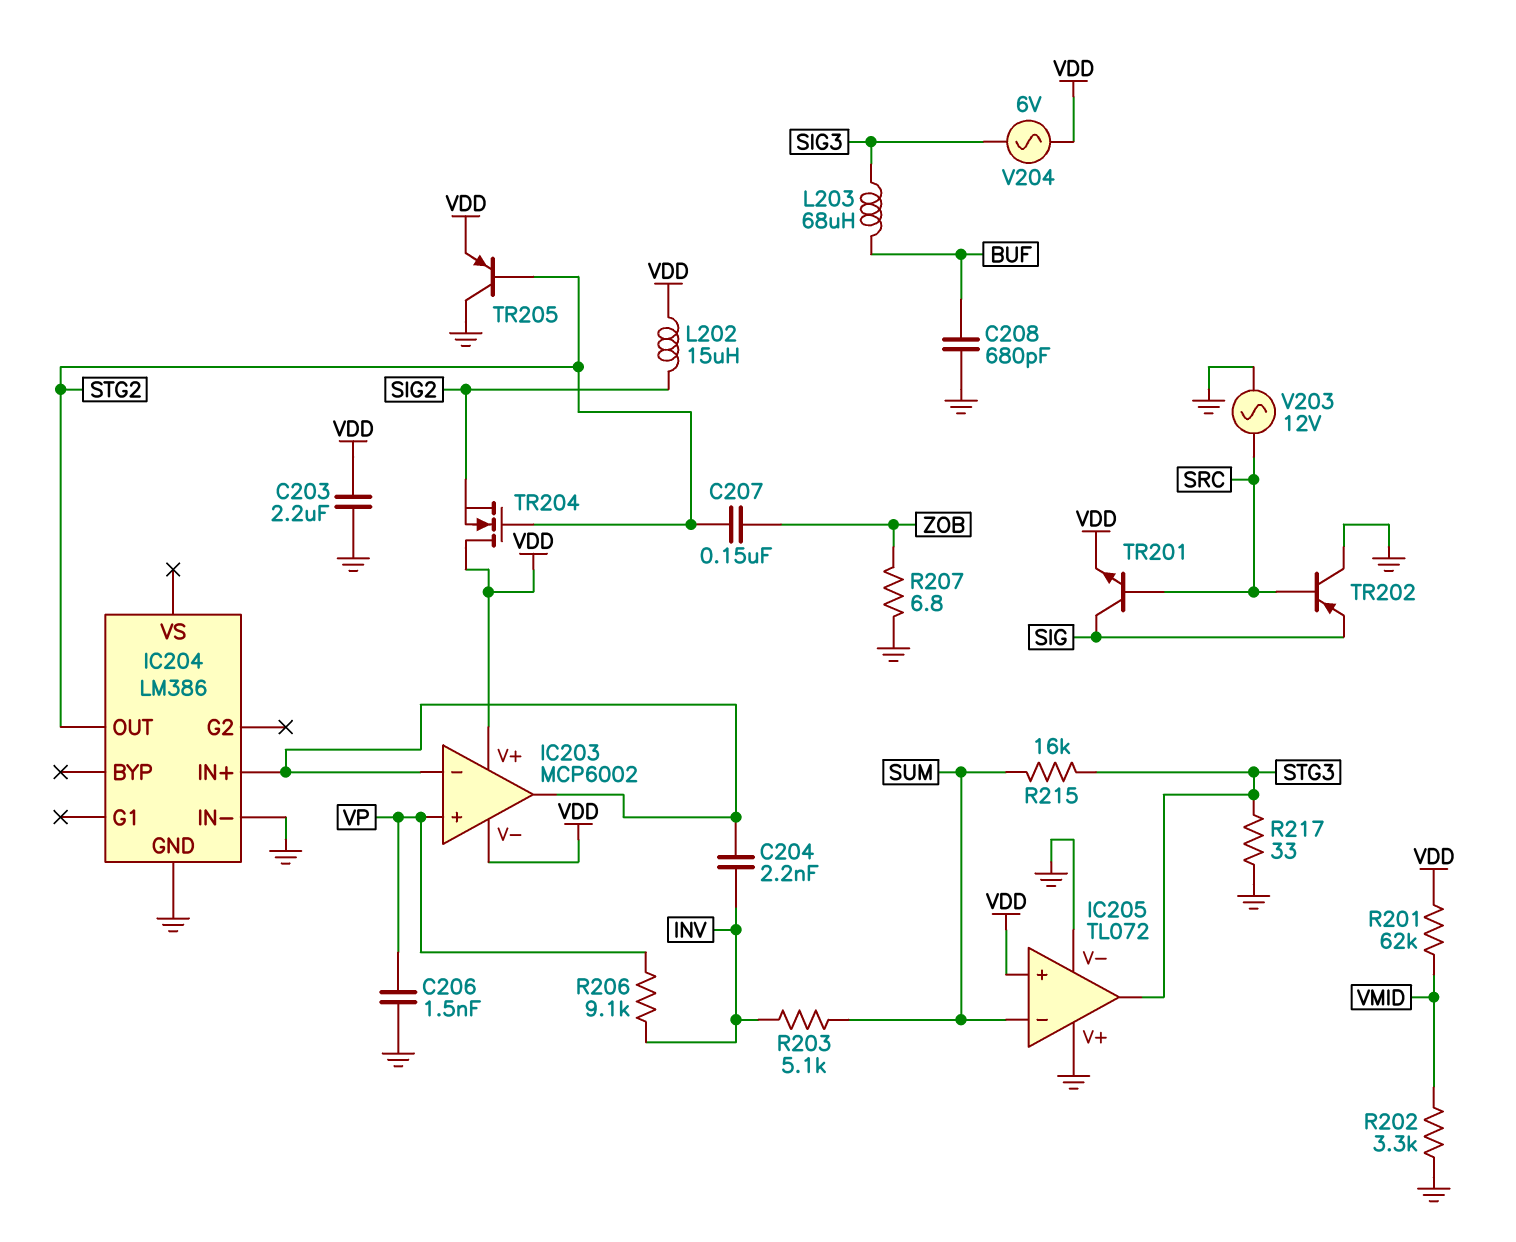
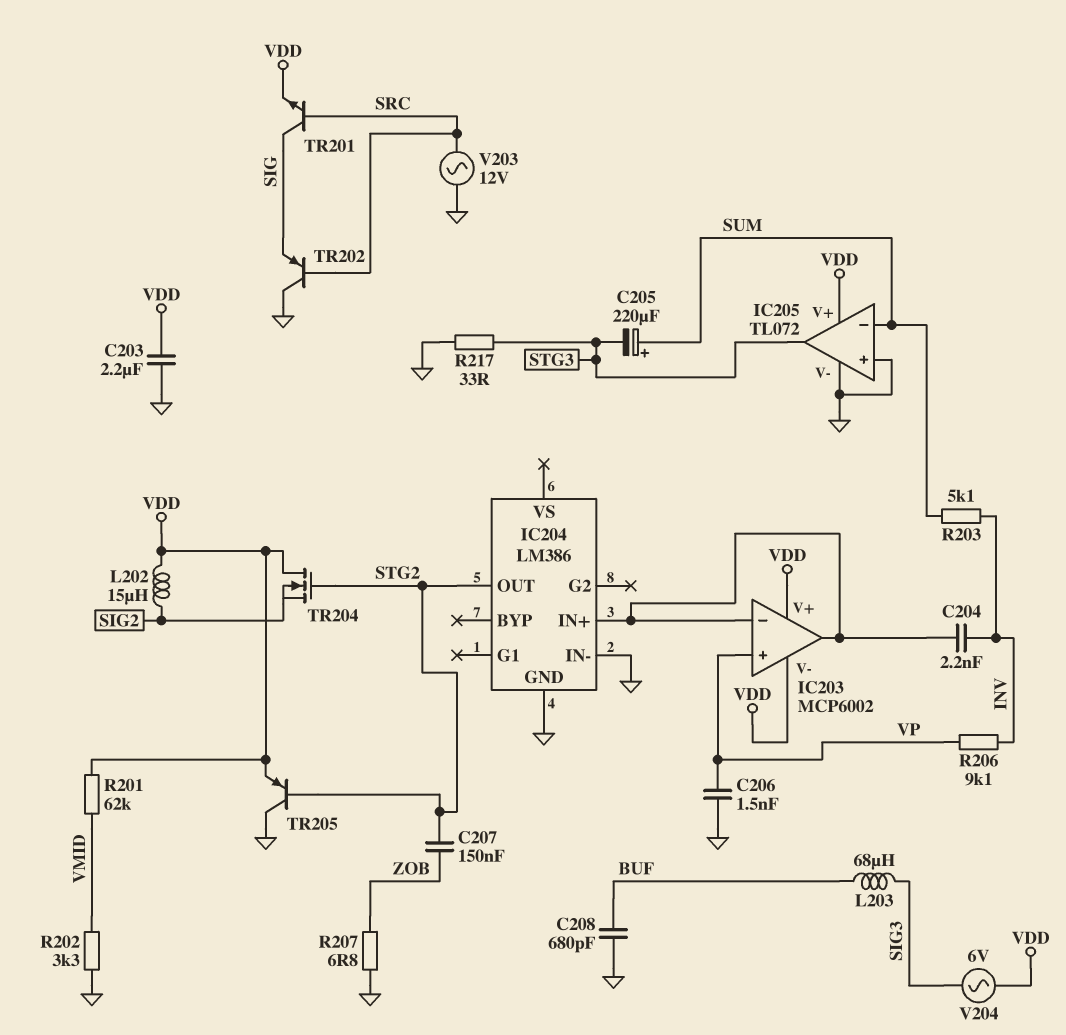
C205: none -> 220uF (plus SUM, minus STG3)
IC205 pin V+: GND -> VDD
IC205 pin in+: VDD -> GND
R215: 16k (STG3, SUM) -> none

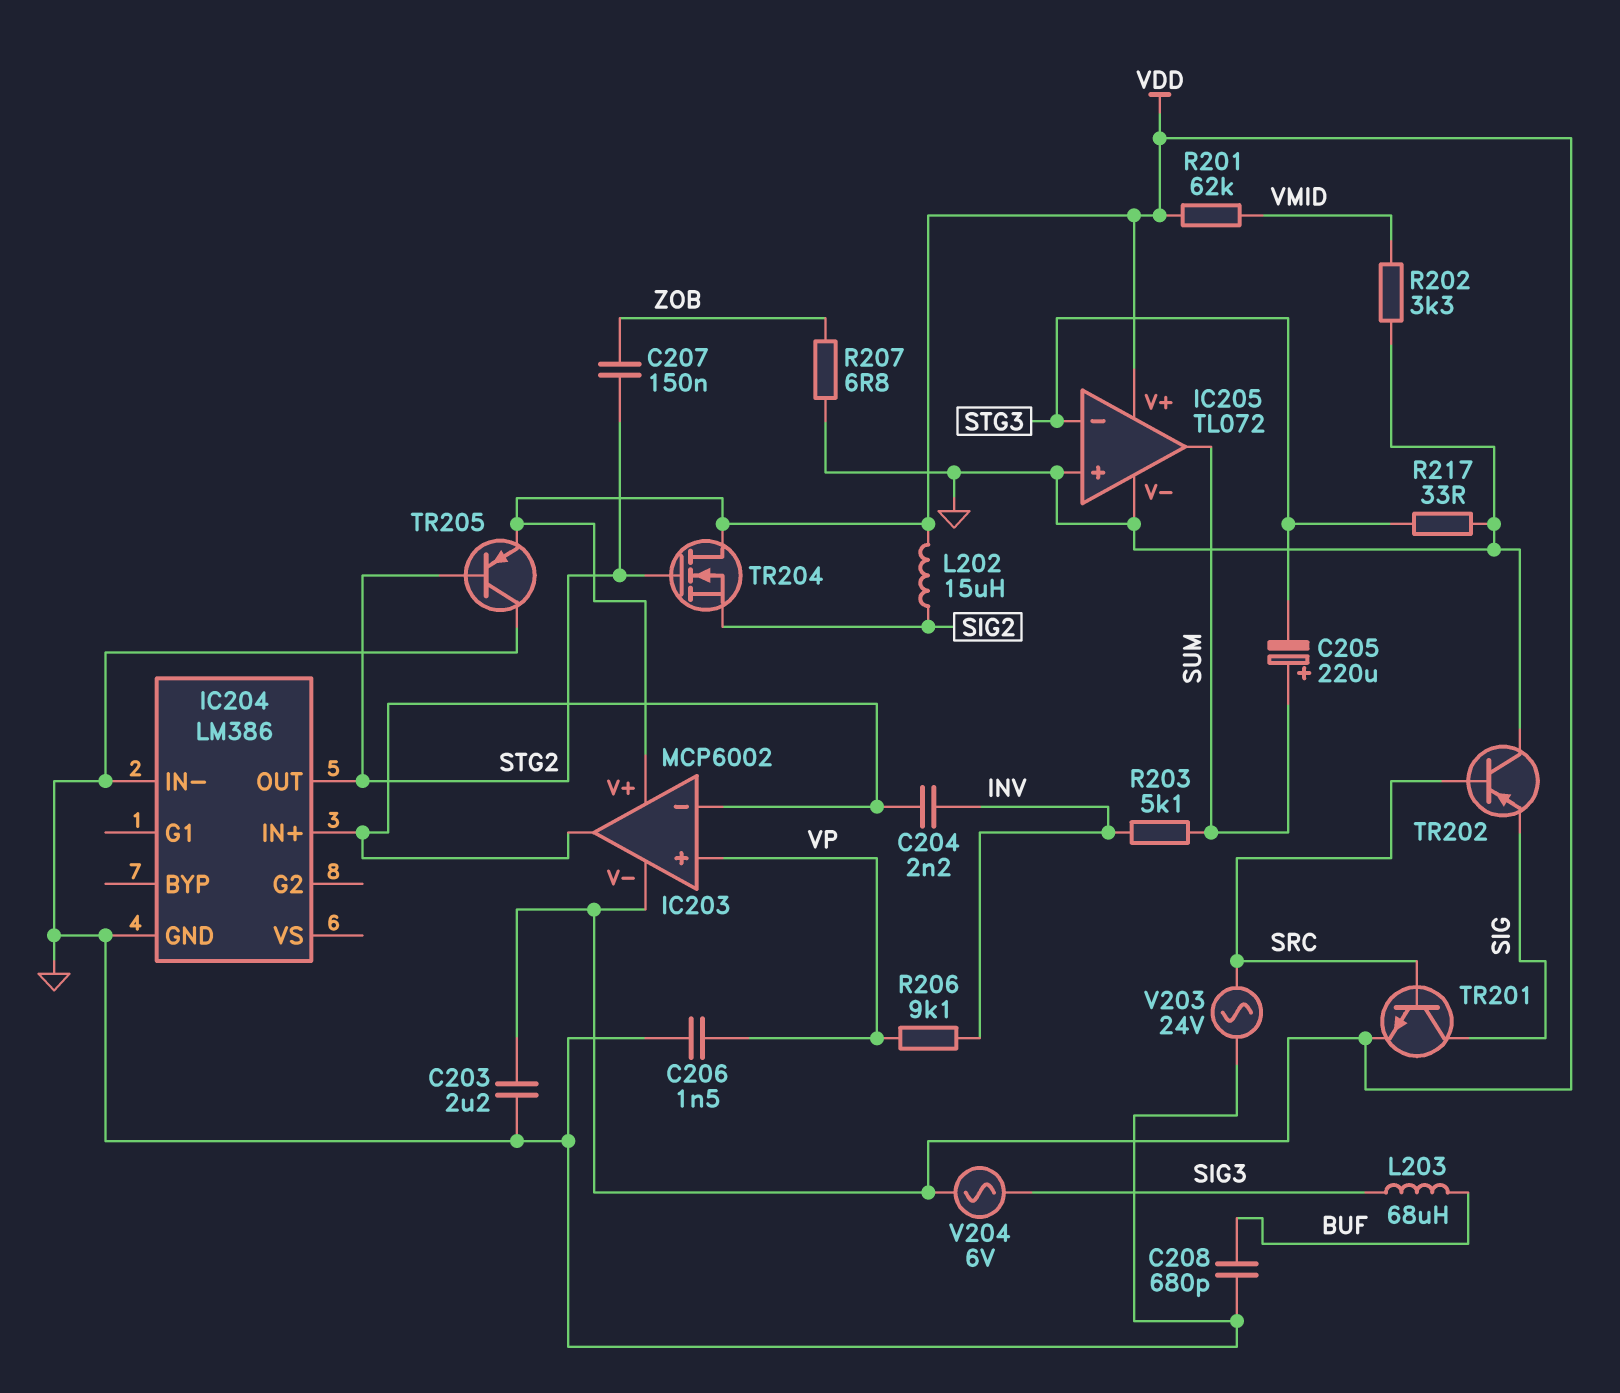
IC205 pin in-: SUM -> STG3
IC205 pin out: STG3 -> SUM
V203: AC 12V (GND, SRC) -> AC 24V (GND, SRC)

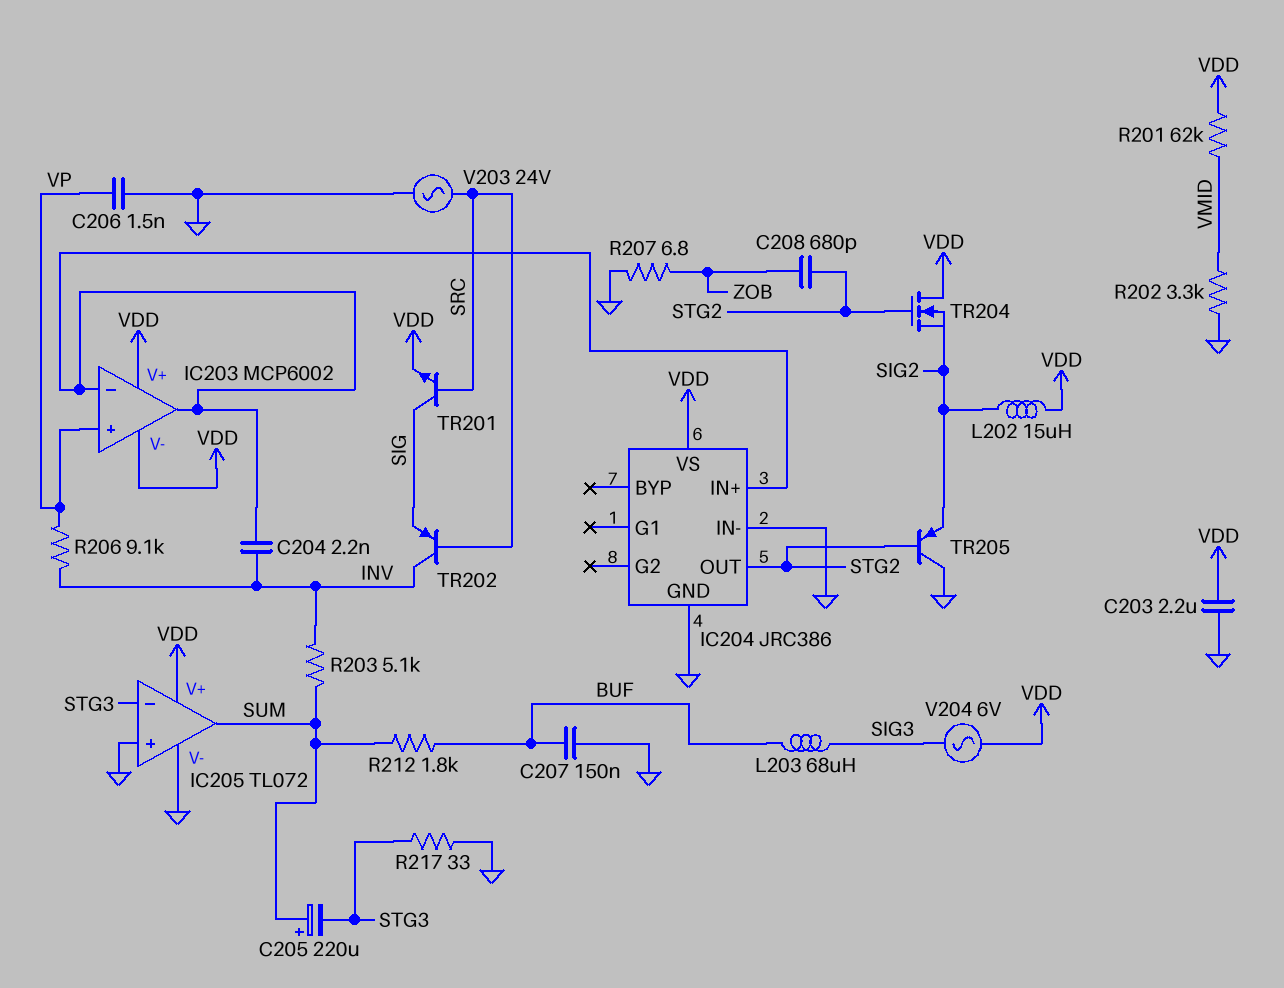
C207: 150nF (STG2, ZOB) -> 150nF (BUF, GND)
C208: 680pF (BUF, GND) -> 680pF (STG2, ZOB)
IC204: LM386 -> JRC386
IC204 pin VS: none -> VDD
R212: none -> 1.8k (BUF, SUM)
TR202: PNP (B SRC, C GND, E SIG) -> PNP (B SRC, C INV, E SIG)
TR205: PNP (B STG2, C GND, E VDD) -> PNP (B STG2, C GND, E SIG2)

